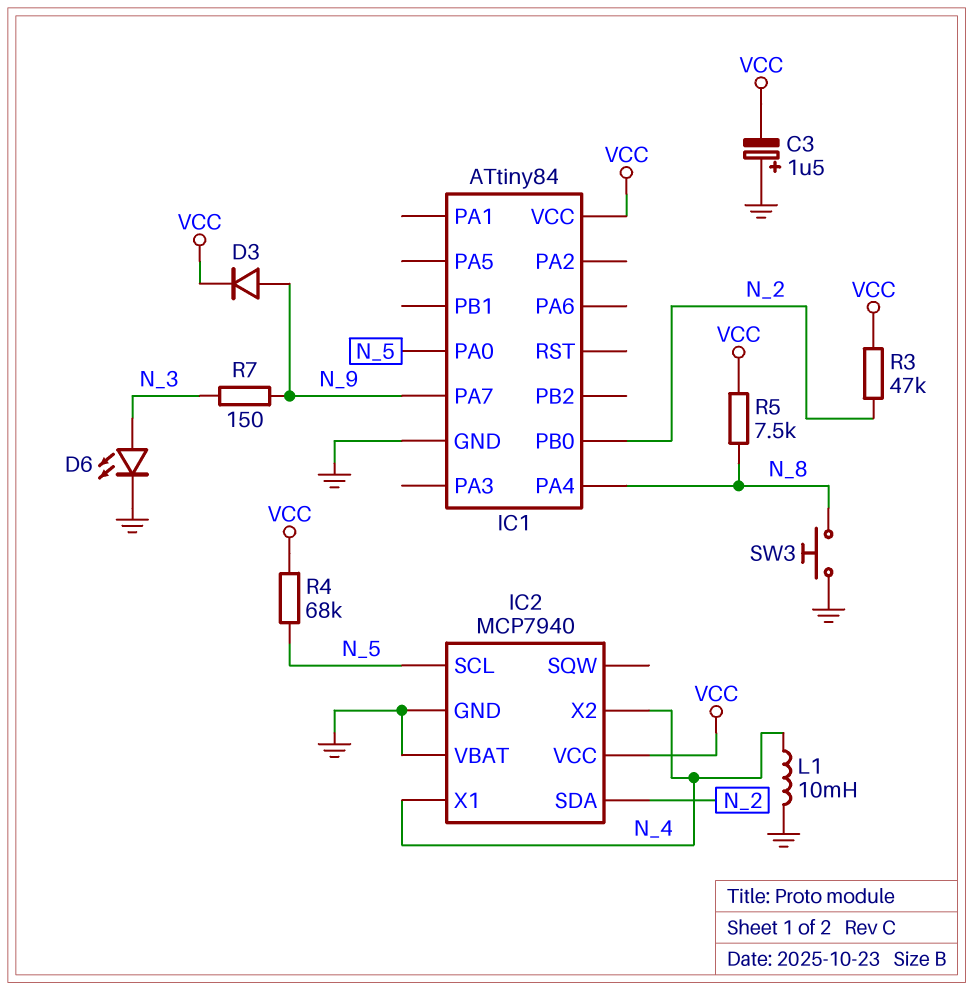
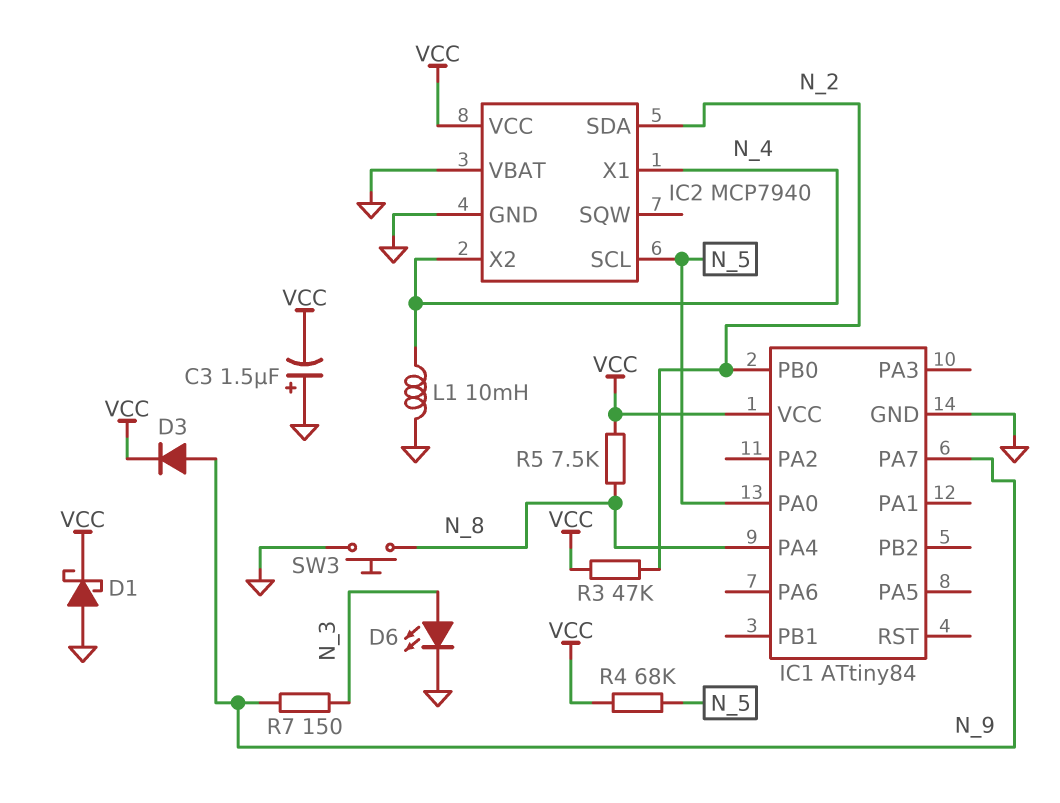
D1: none -> schottky (A GND, K VCC)

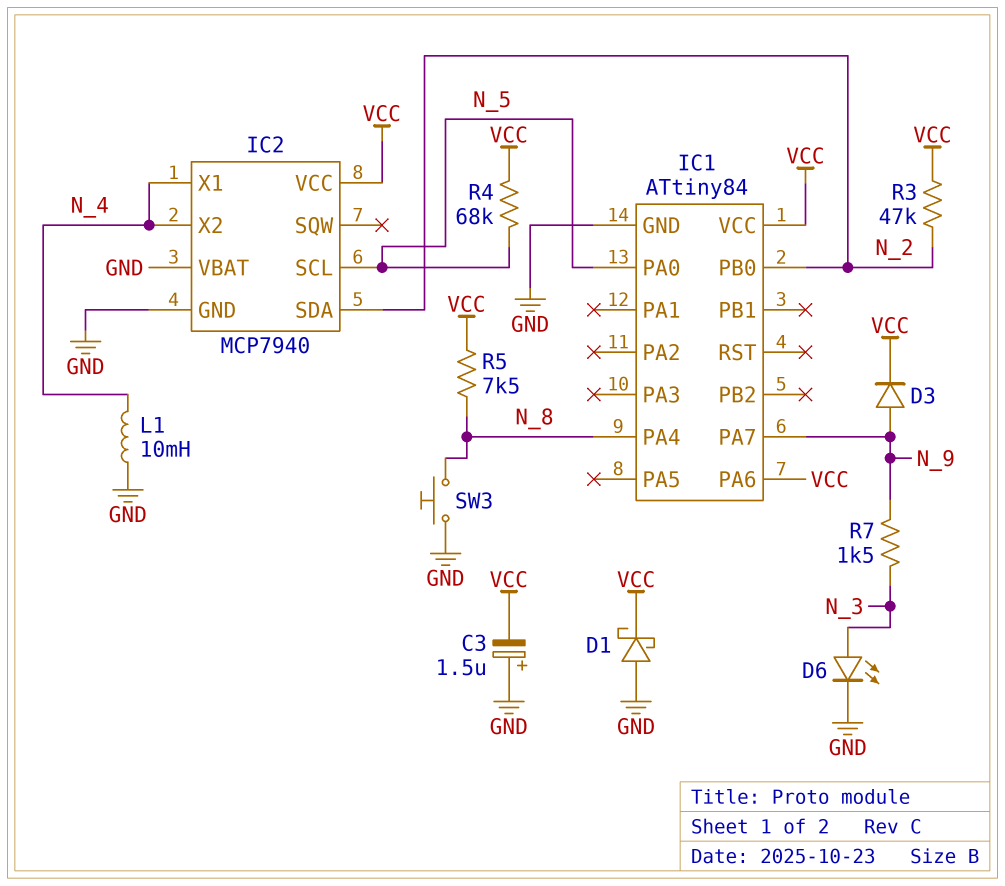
IC1 pin PA6: none -> VCC
R7: 150 (N_3, N_9) -> 1.5k (N_3, N_9)

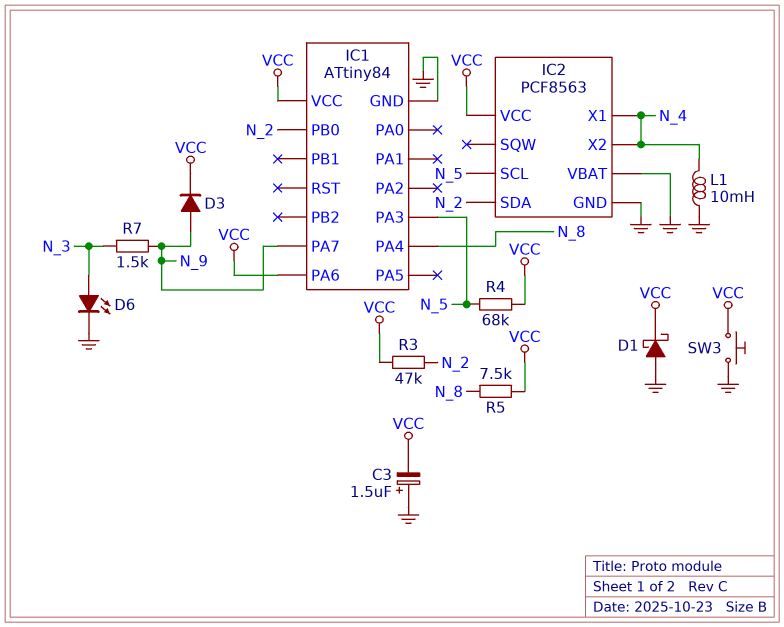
IC1 pin PA0: N_5 -> none
IC1 pin PA3: none -> N_5
IC2: MCP7940 -> PCF8563
SW3: button (GND, N_8) -> button (GND, VCC)

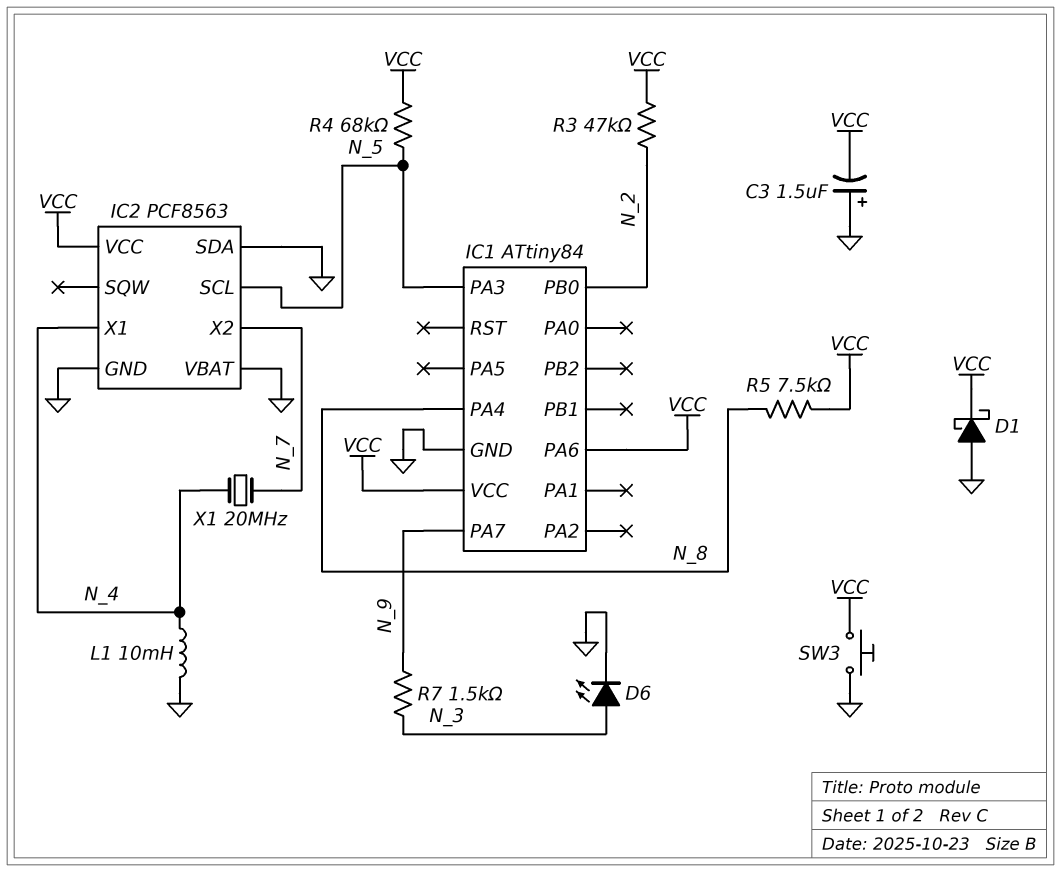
D3: diode (A N_9, K VCC) -> none
IC2 pin SDA: N_2 -> GND
IC2 pin X2: N_4 -> N_7
X1: none -> 20MHz (N_4, N_7)

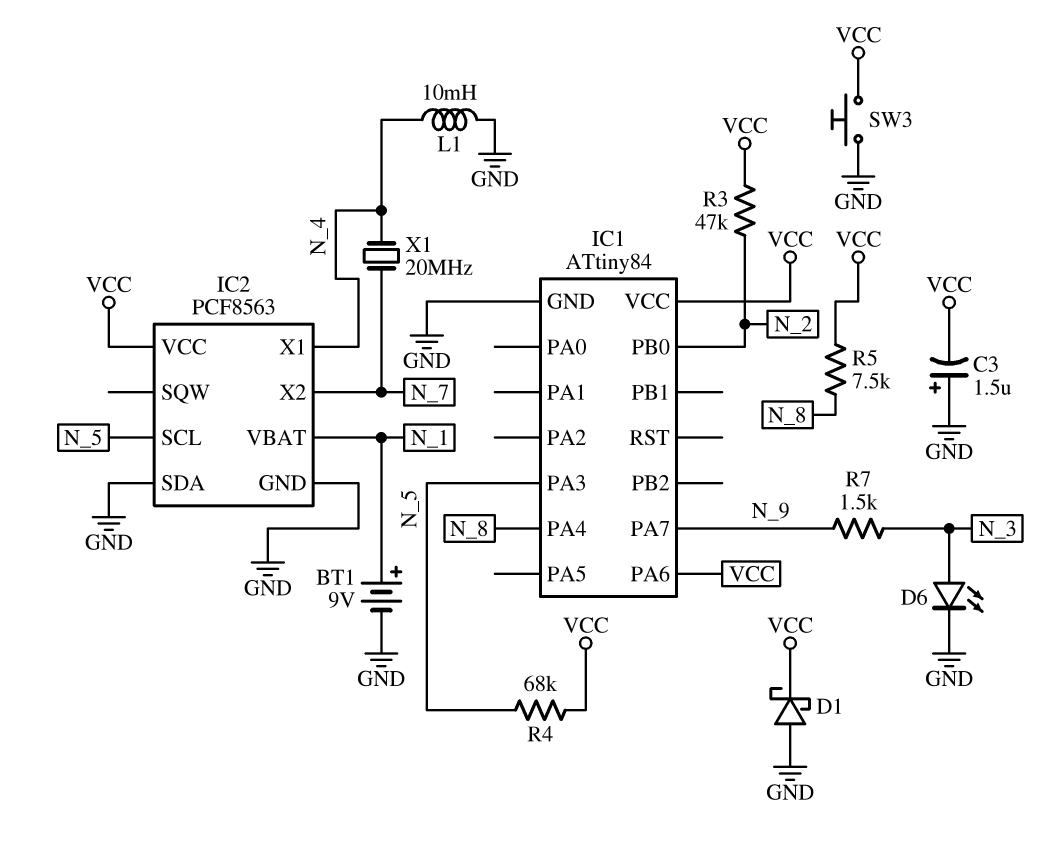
BT1: none -> 9V (plus N_1, minus GND)
IC2 pin VBAT: GND -> N_1

